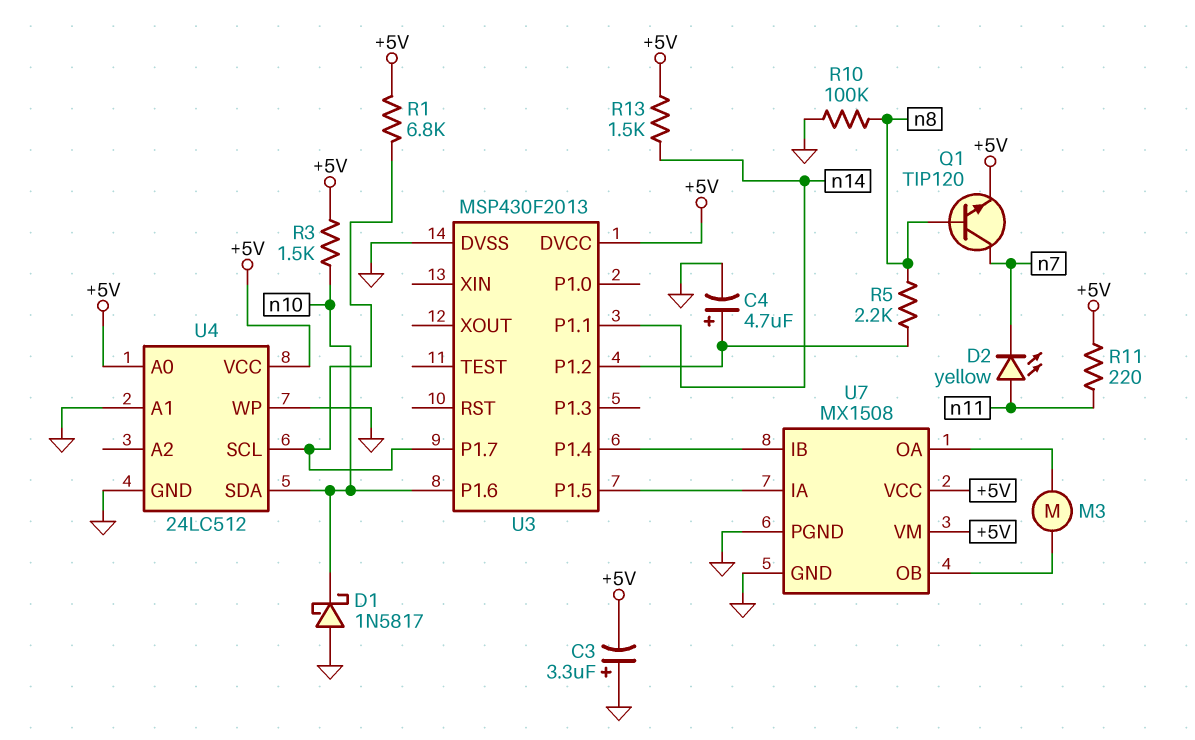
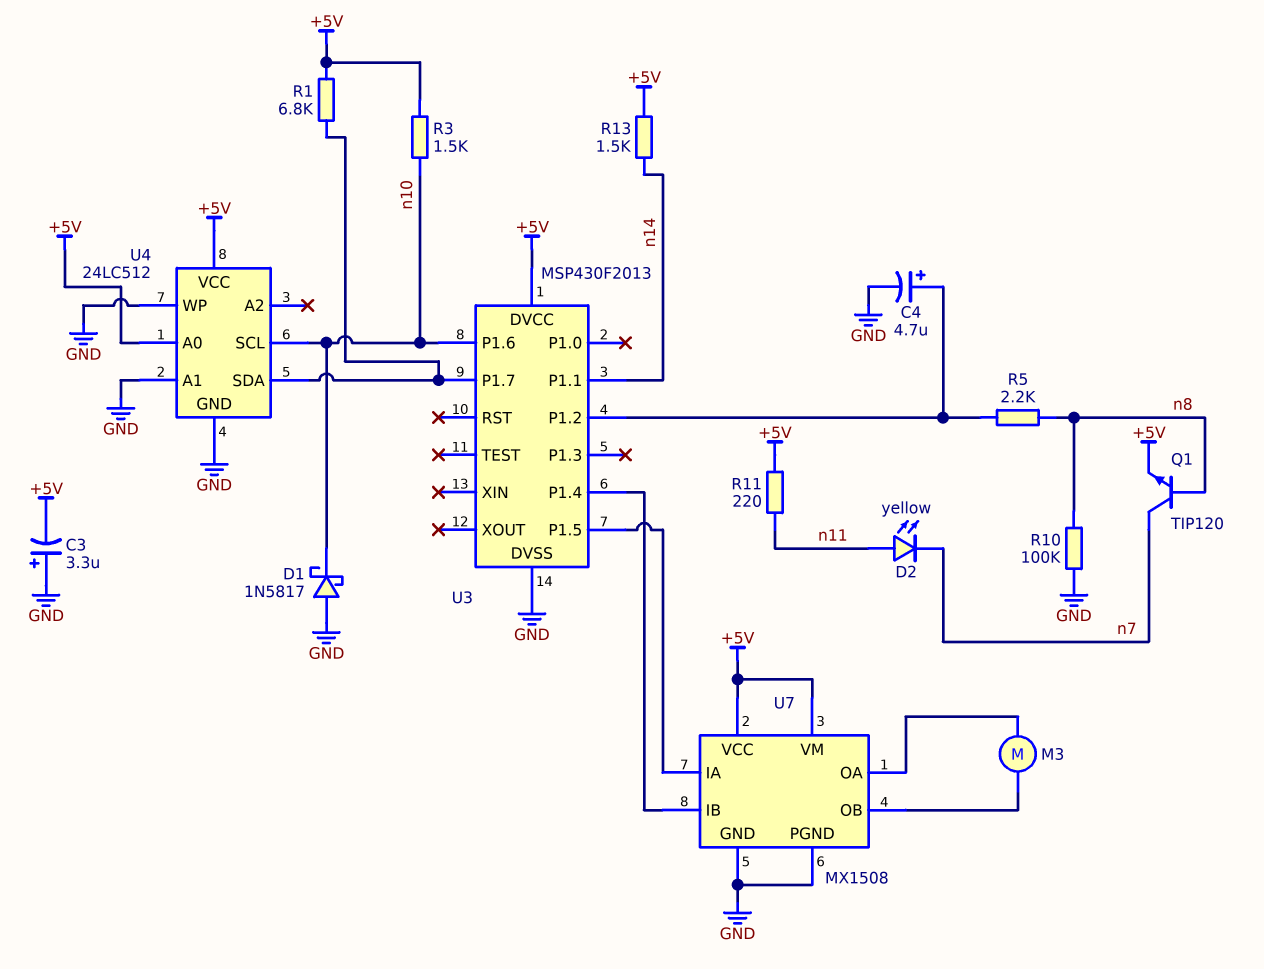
U4 pin SCL: U3/P1.7 -> n10
U4 pin SDA: n10 -> U3/P1.7

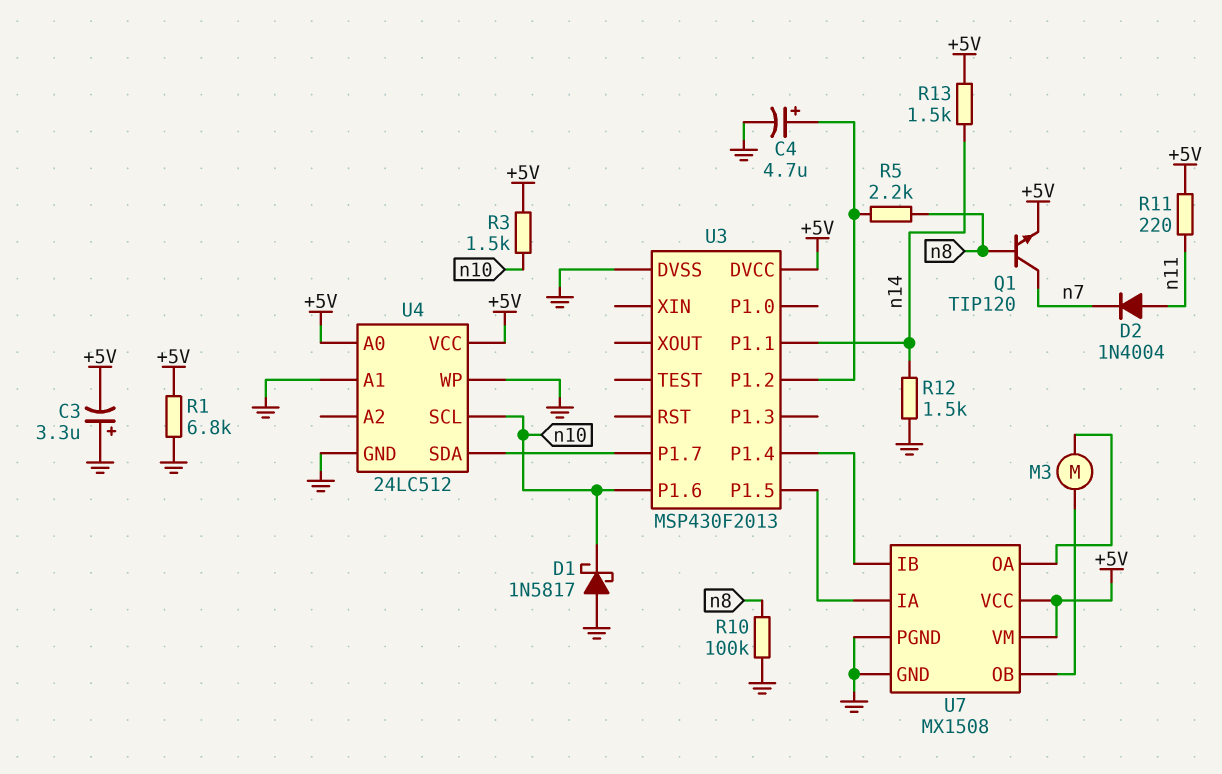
D2: LED yellow (A n11, K n7) -> diode 1N4004 (A n11, K n7)
R1: 6.8k (+5V, U3/P1.7) -> 6.8k (+5V, GND)
R12: none -> 1.5k (GND, n14)

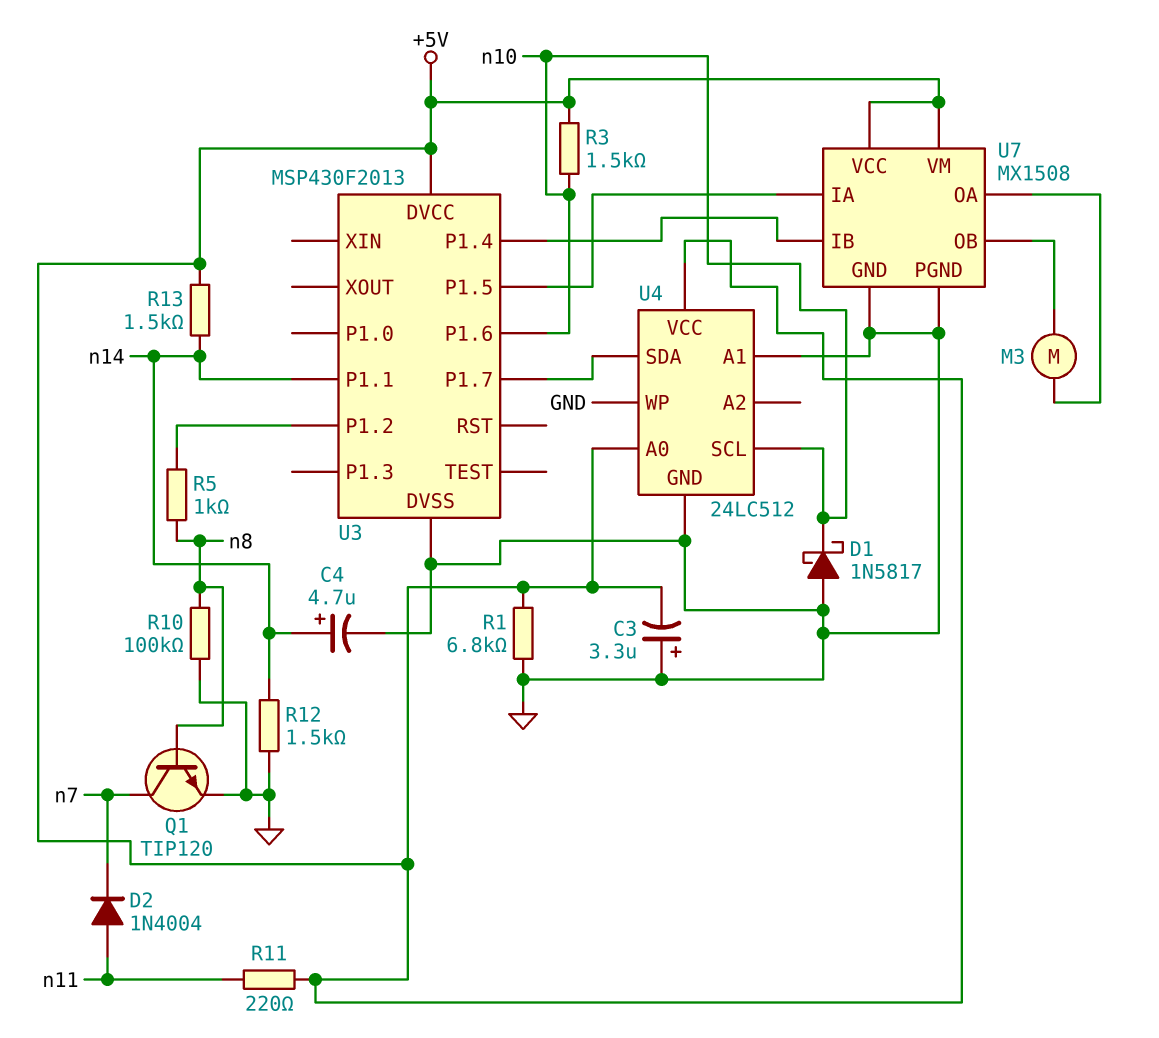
C4: 4.7uF (plus U3/P1.2, minus GND) -> 4.7uF (plus n14, minus GND)
Q1: NPN TIP120 (B n8, C n7, E +5V) -> NPN TIP120 (B n8, C n7, E GND)
R5: 2.2k (U3/P1.2, n8) -> 1k (U3/P1.2, n8)

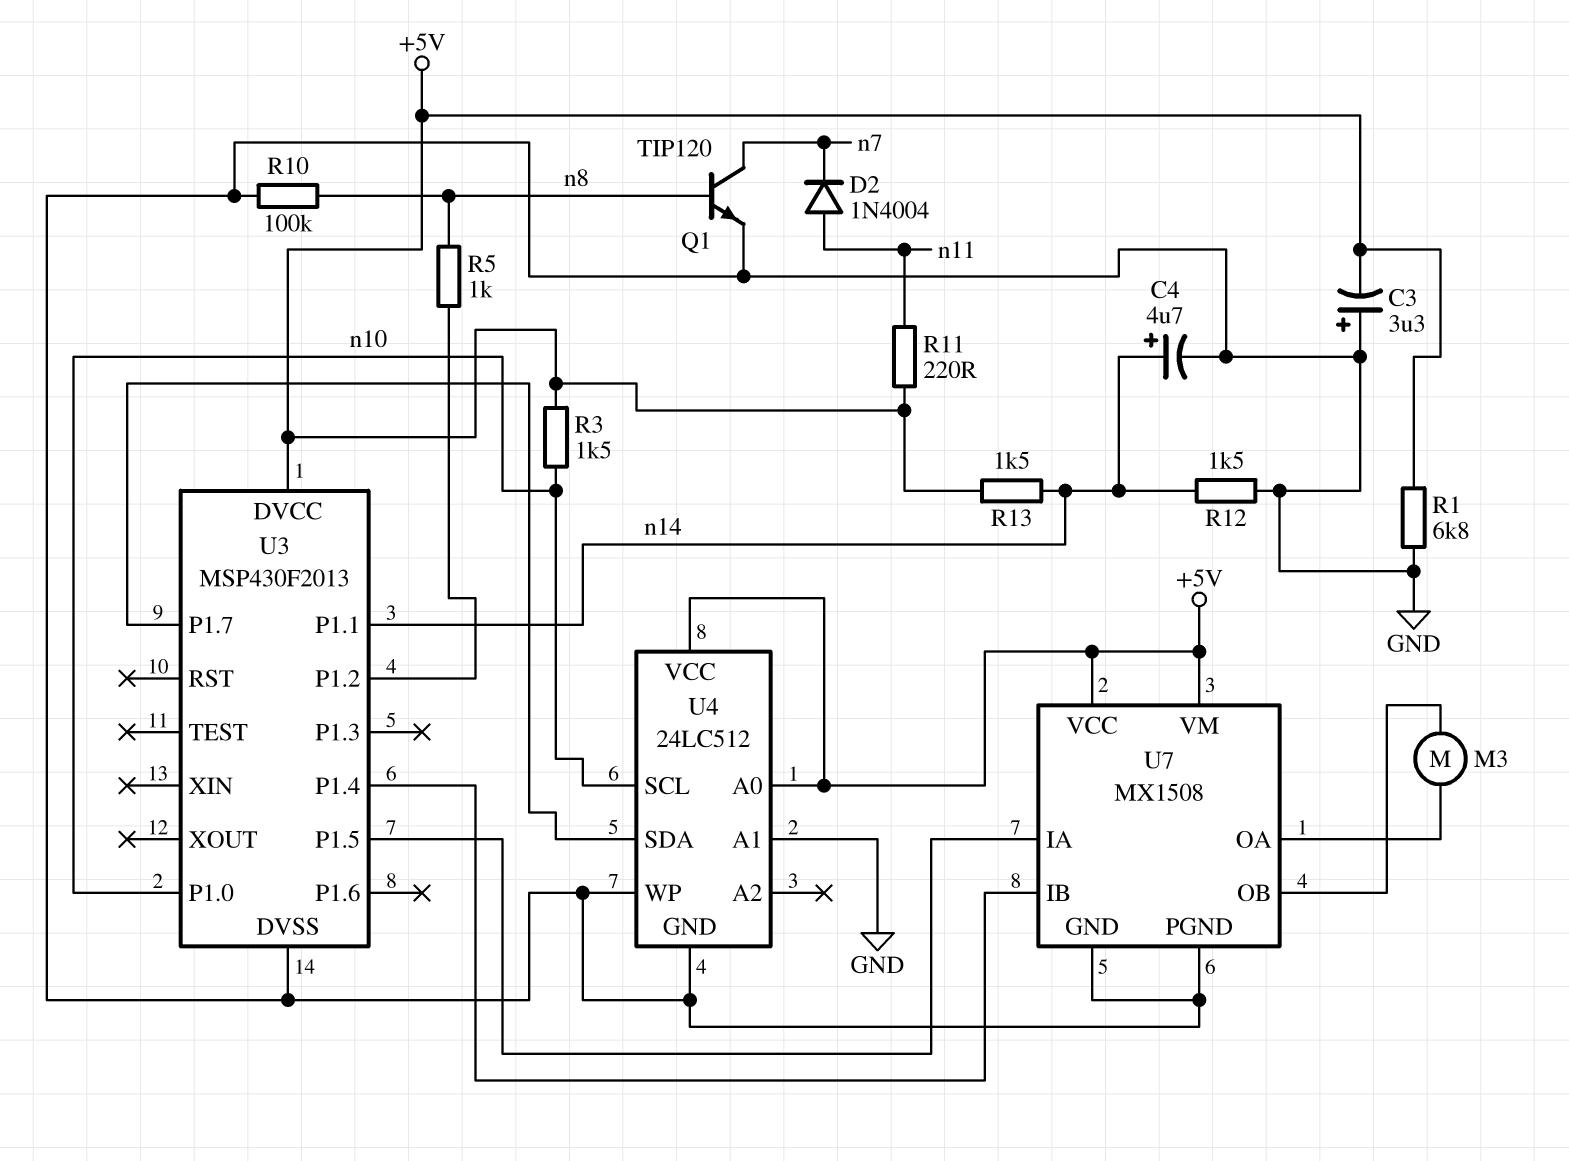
D1: schottky 1N5817 (A GND, K n10) -> none
U3 pin P1.0: none -> n10
U3 pin P1.6: n10 -> none

